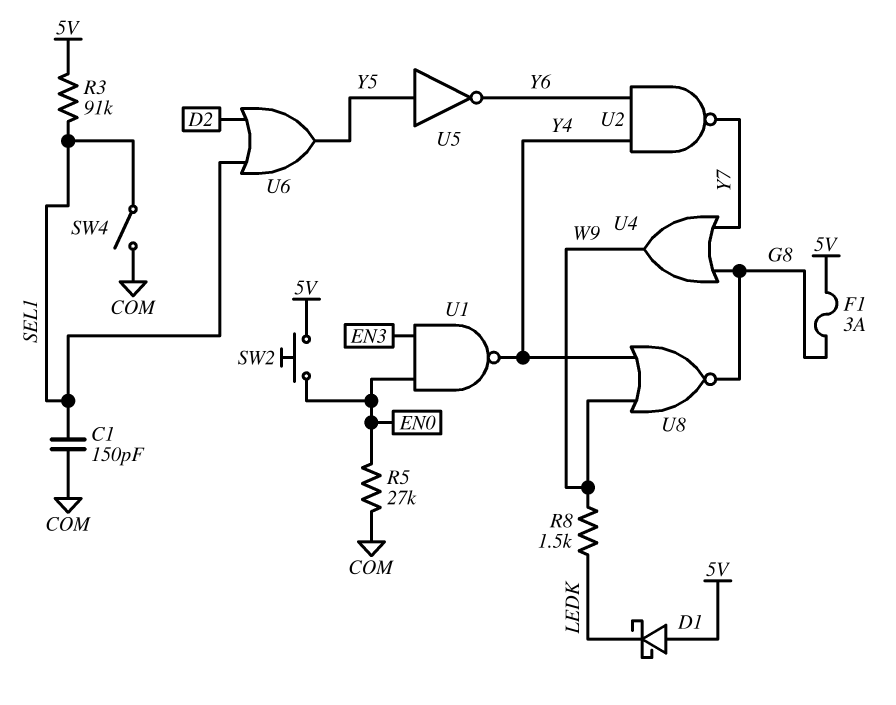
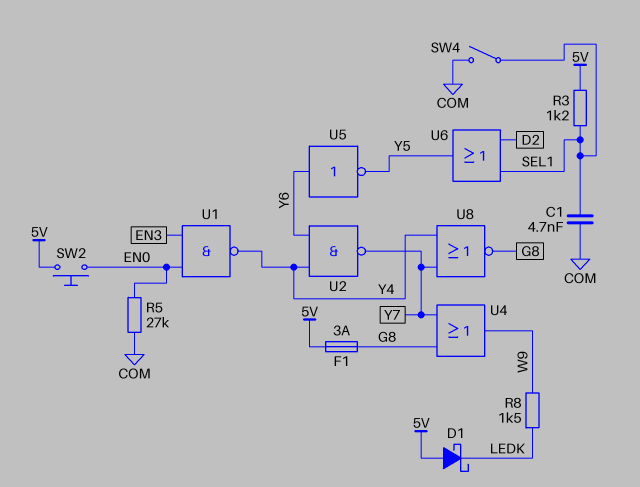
C1: 150pF (COM, SEL1) -> 4.7nF (COM, SEL1)
R3: 91k (5V, SEL1) -> 1.2k (5V, SEL1)
U5: NOT (in Y5, out Y6) -> NOT (in Y6, out Y5)
U8: NOR (in W9, in Y4, out G8) -> NOR (in Y4, in Y7, out G8)

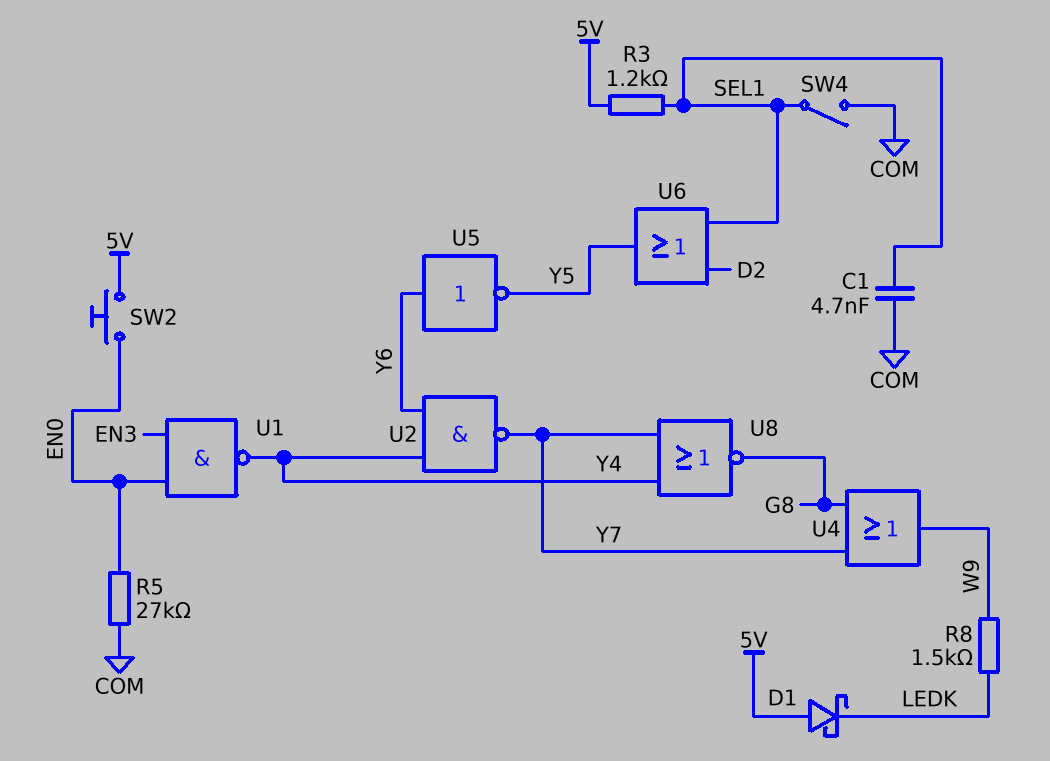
F1: 3A (5V, G8) -> none

